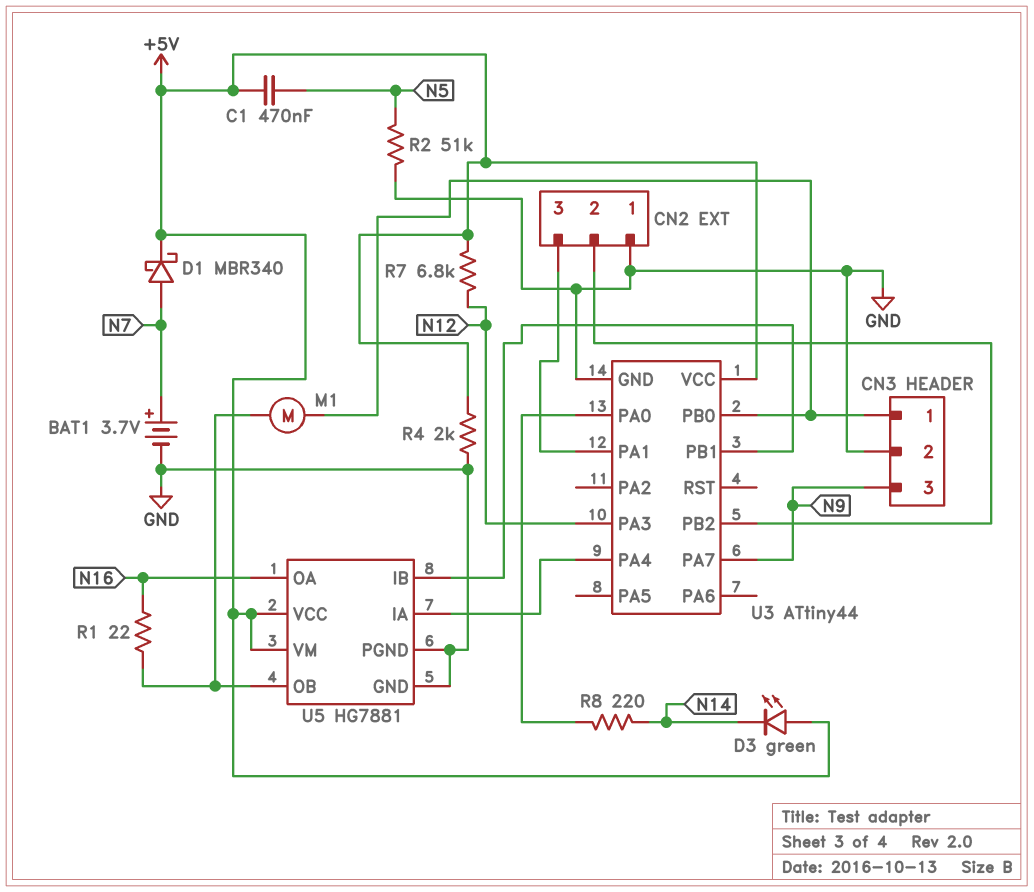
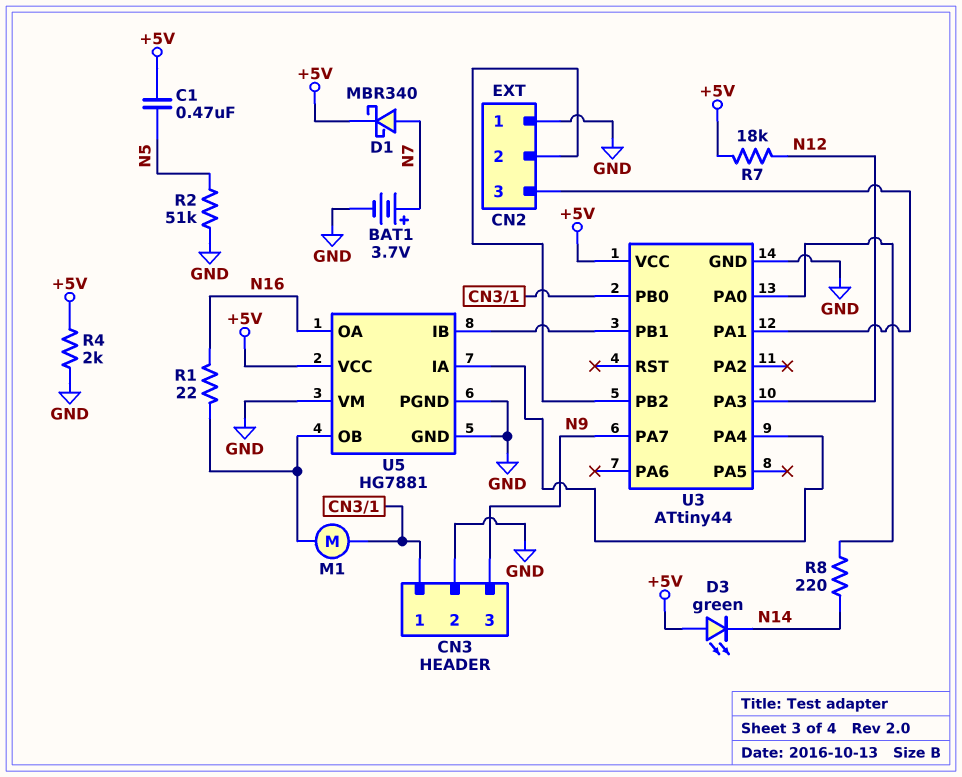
R7: 6.8k (+5V, N12) -> 18k (+5V, N12)
U5 pin VM: +5V -> GND

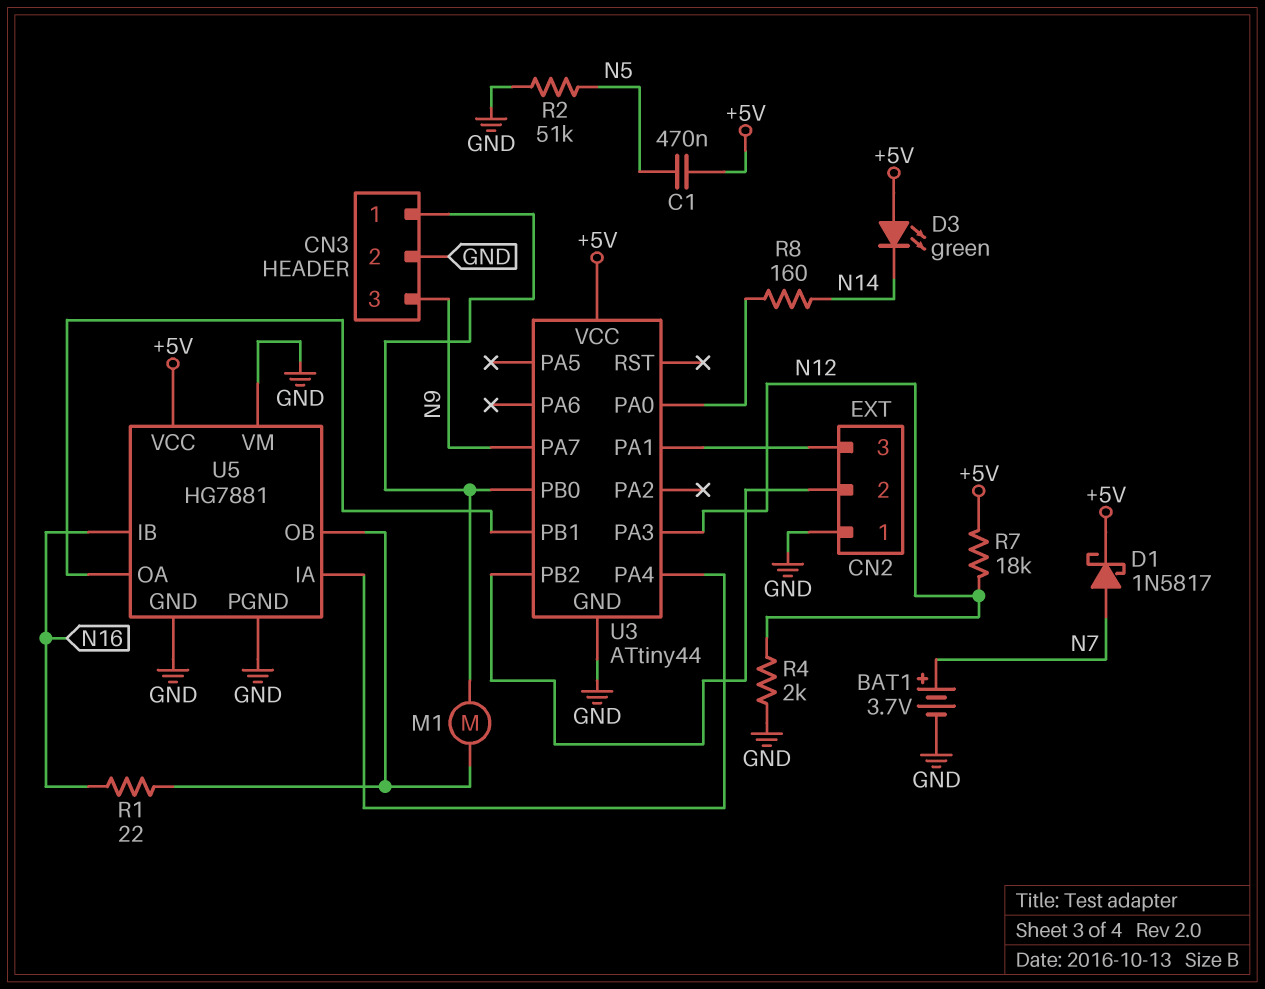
D1: schottky MBR340 (A N7, K +5V) -> schottky 1N5817 (A N7, K +5V)
R4: 2k (+5V, GND) -> 2k (GND, N12)
R8: 220 (N14, U3/PA0) -> 160 (N14, U3/PA0)
U5 pin IB: U3/PB1 -> N16
U5 pin OA: N16 -> U3/PB1

